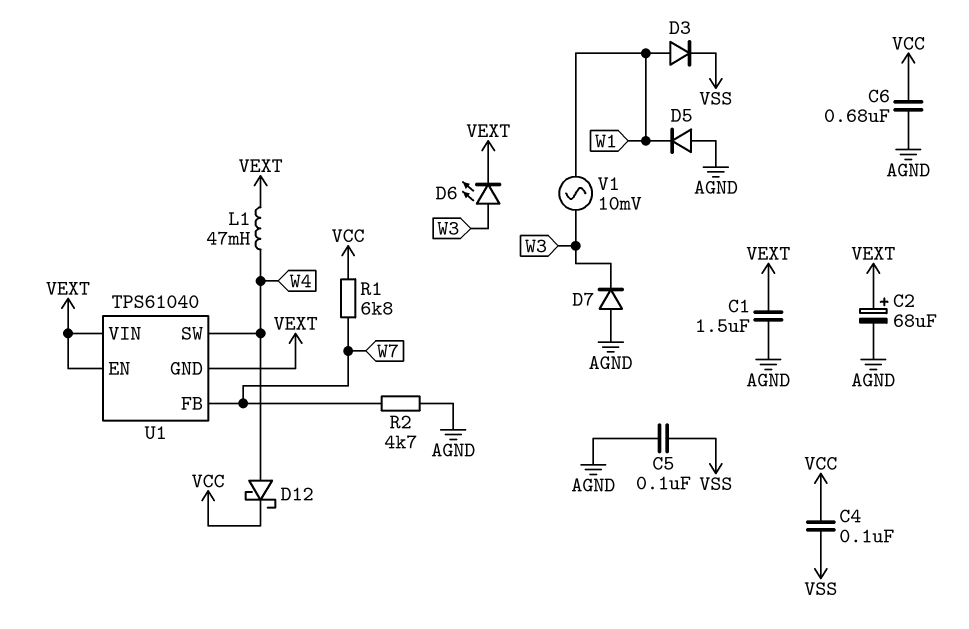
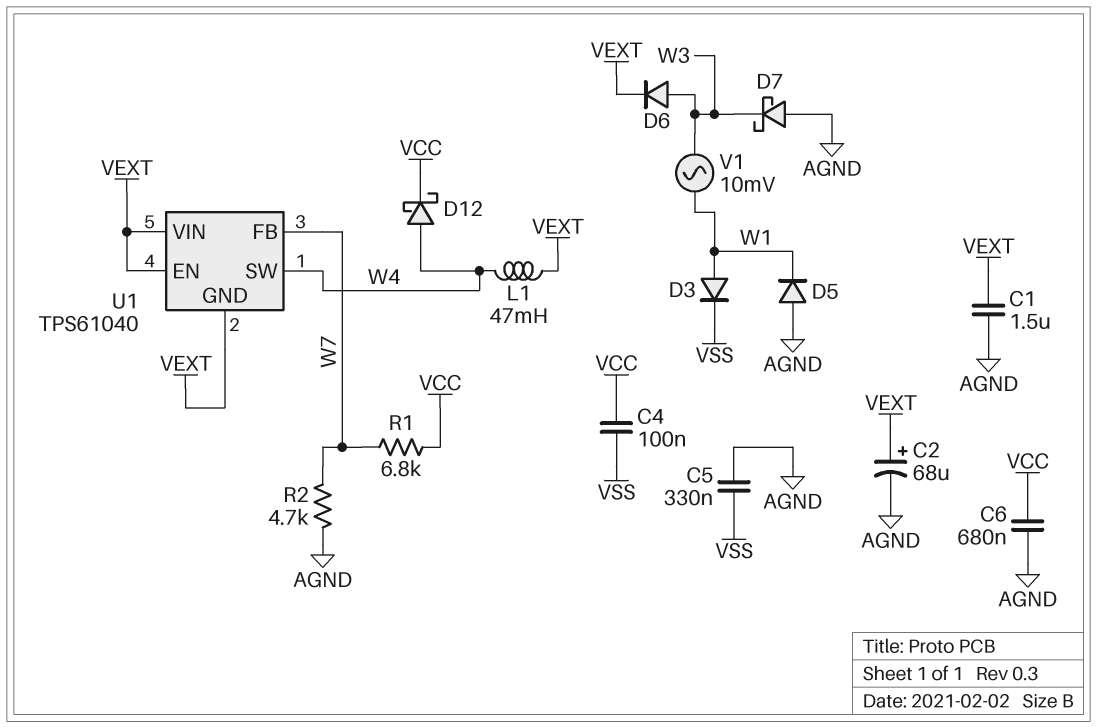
C5: 100nF (AGND, VSS) -> 330nF (AGND, VSS)
D6: LED (A W3, K VEXT) -> diode (A W3, K VEXT)
D7: diode (A AGND, K W3) -> schottky (A AGND, K W3)

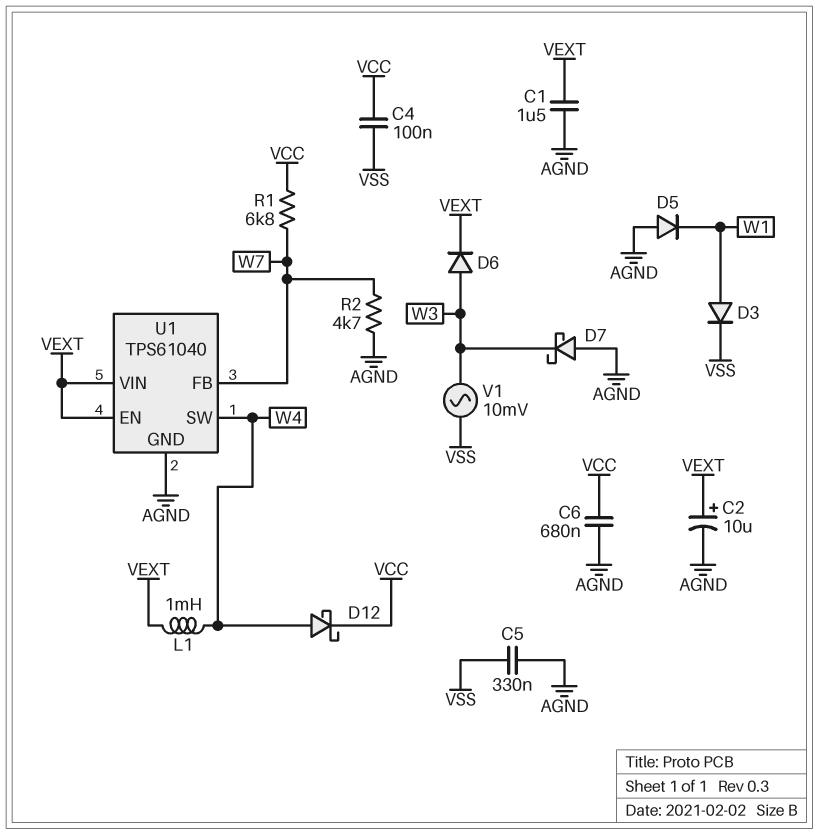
C2: 68uF (plus VEXT, minus AGND) -> 10uF (plus VEXT, minus AGND)
L1: 47mH (VEXT, W4) -> 1mH (VEXT, W4)
U1 pin GND: VEXT -> AGND
V1: AC 10mV (W1, W3) -> AC 10mV (VSS, W3)

